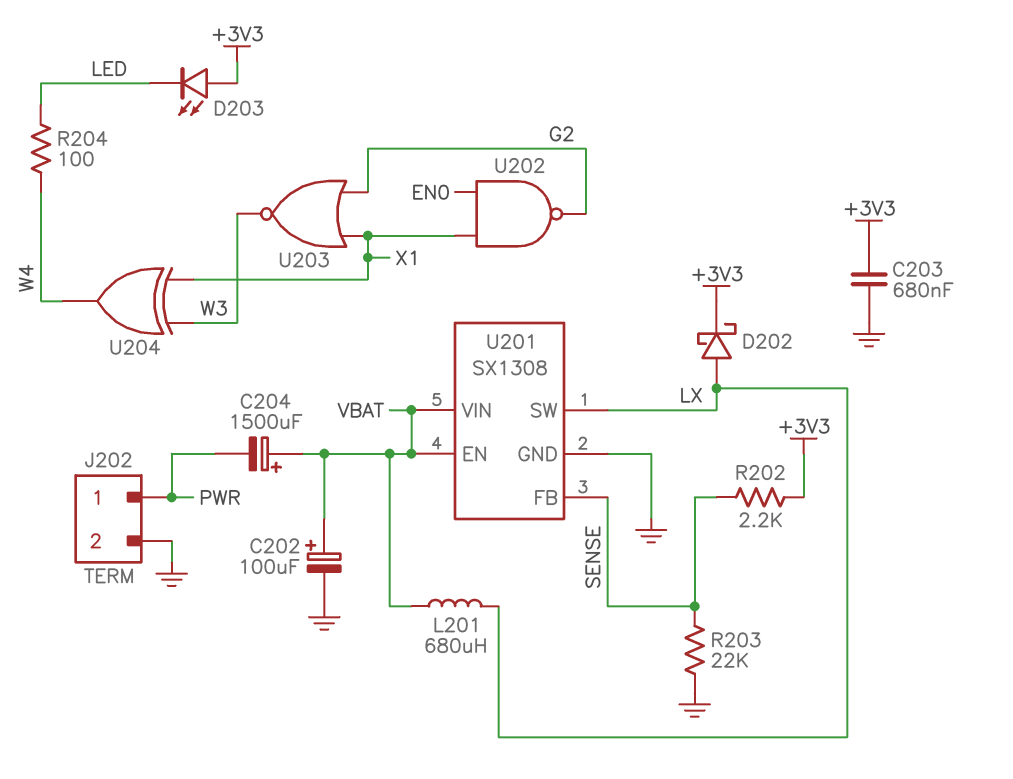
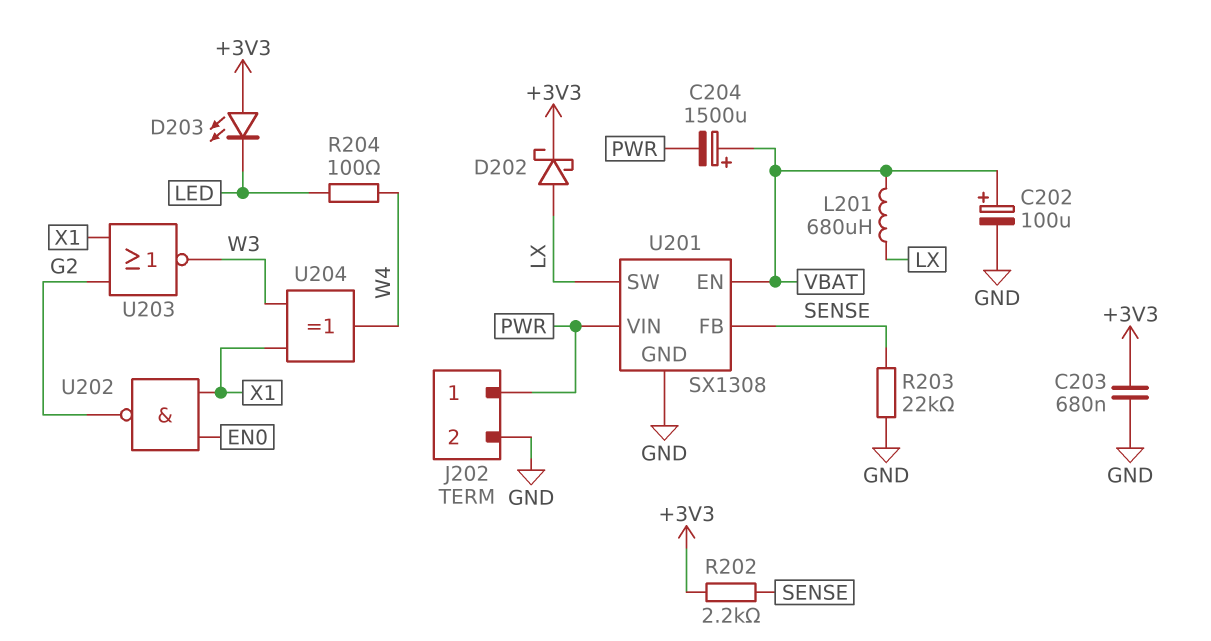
U201 pin VIN: VBAT -> PWR

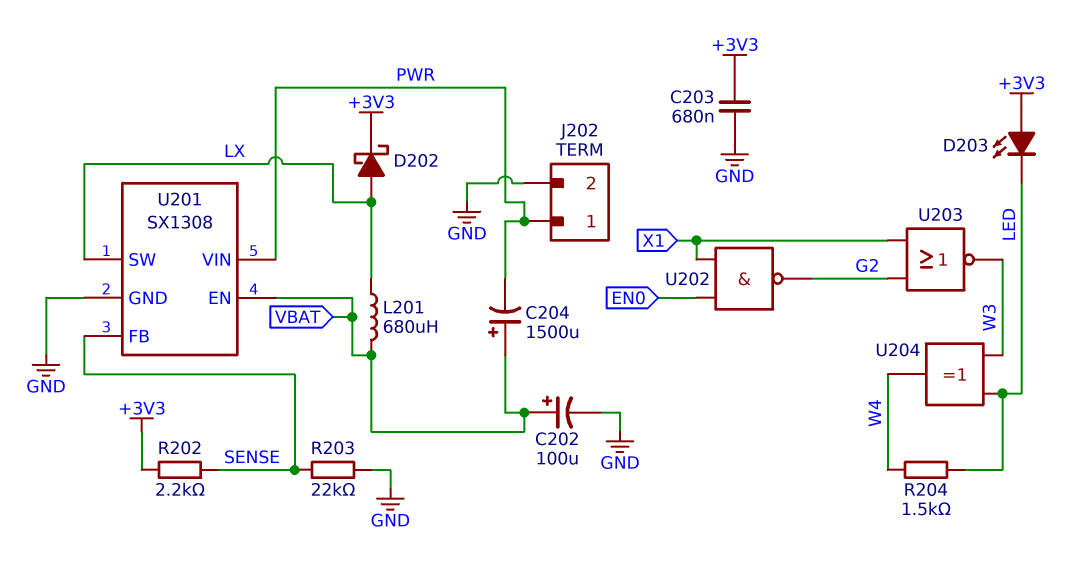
R204: 100 (LED, W4) -> 1.5k (LED, W4)
U204: XOR (in W3, in X1, out W4) -> XOR (in LED, in W3, out W4)

